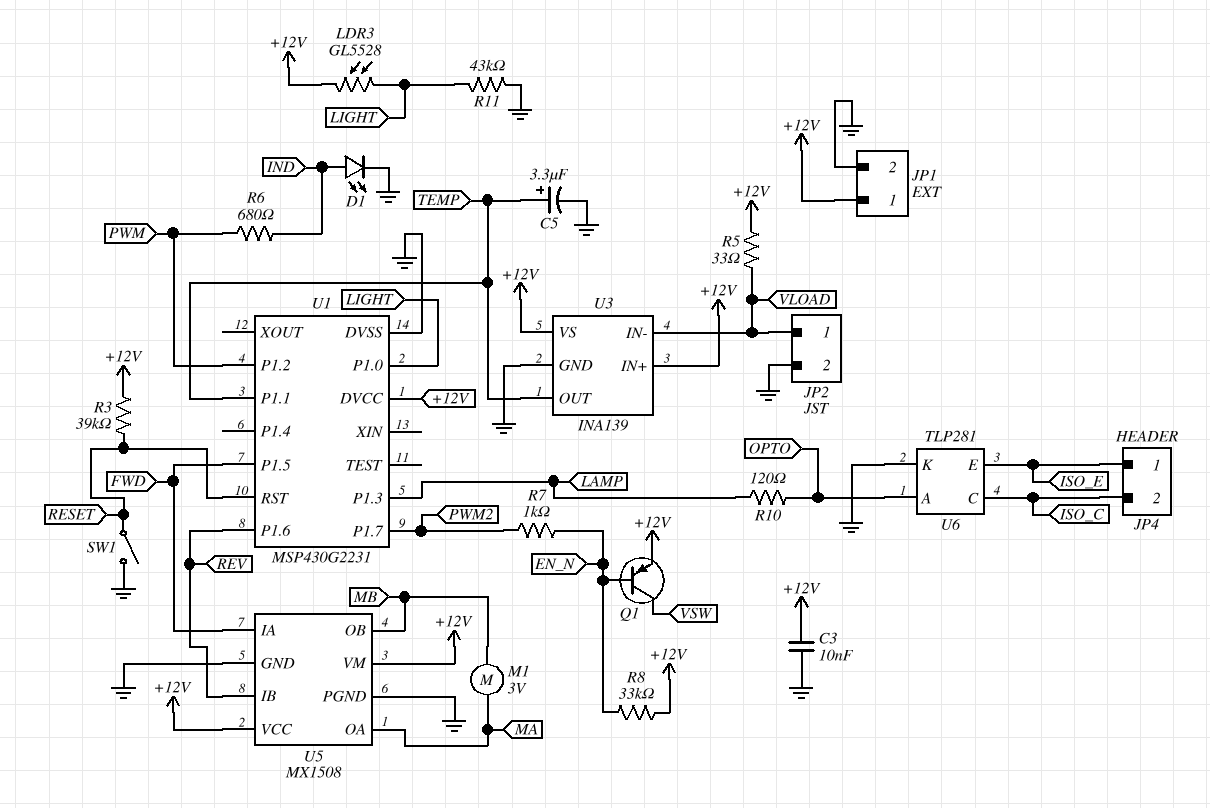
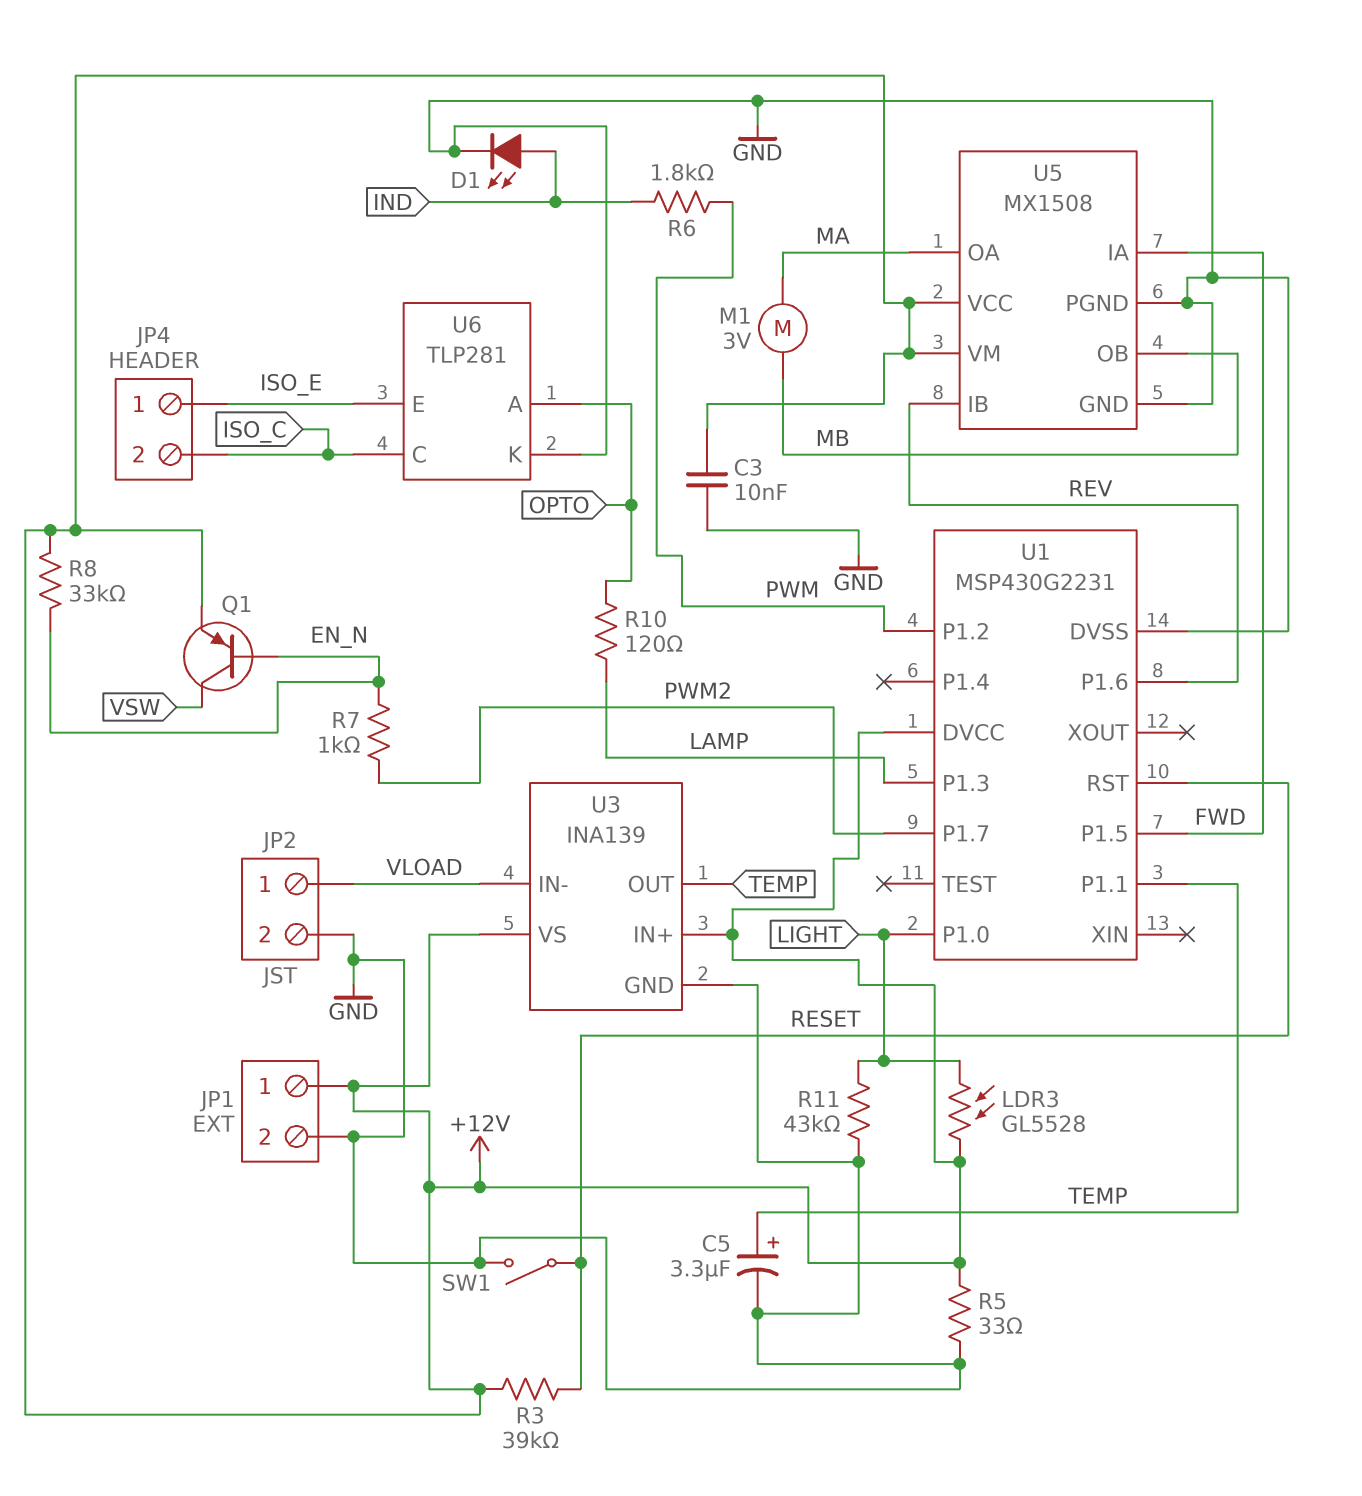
R5: 33 (+12V, VLOAD) -> 33 (+12V, GND)
R6: 680 (IND, PWM) -> 1.8k (IND, PWM)

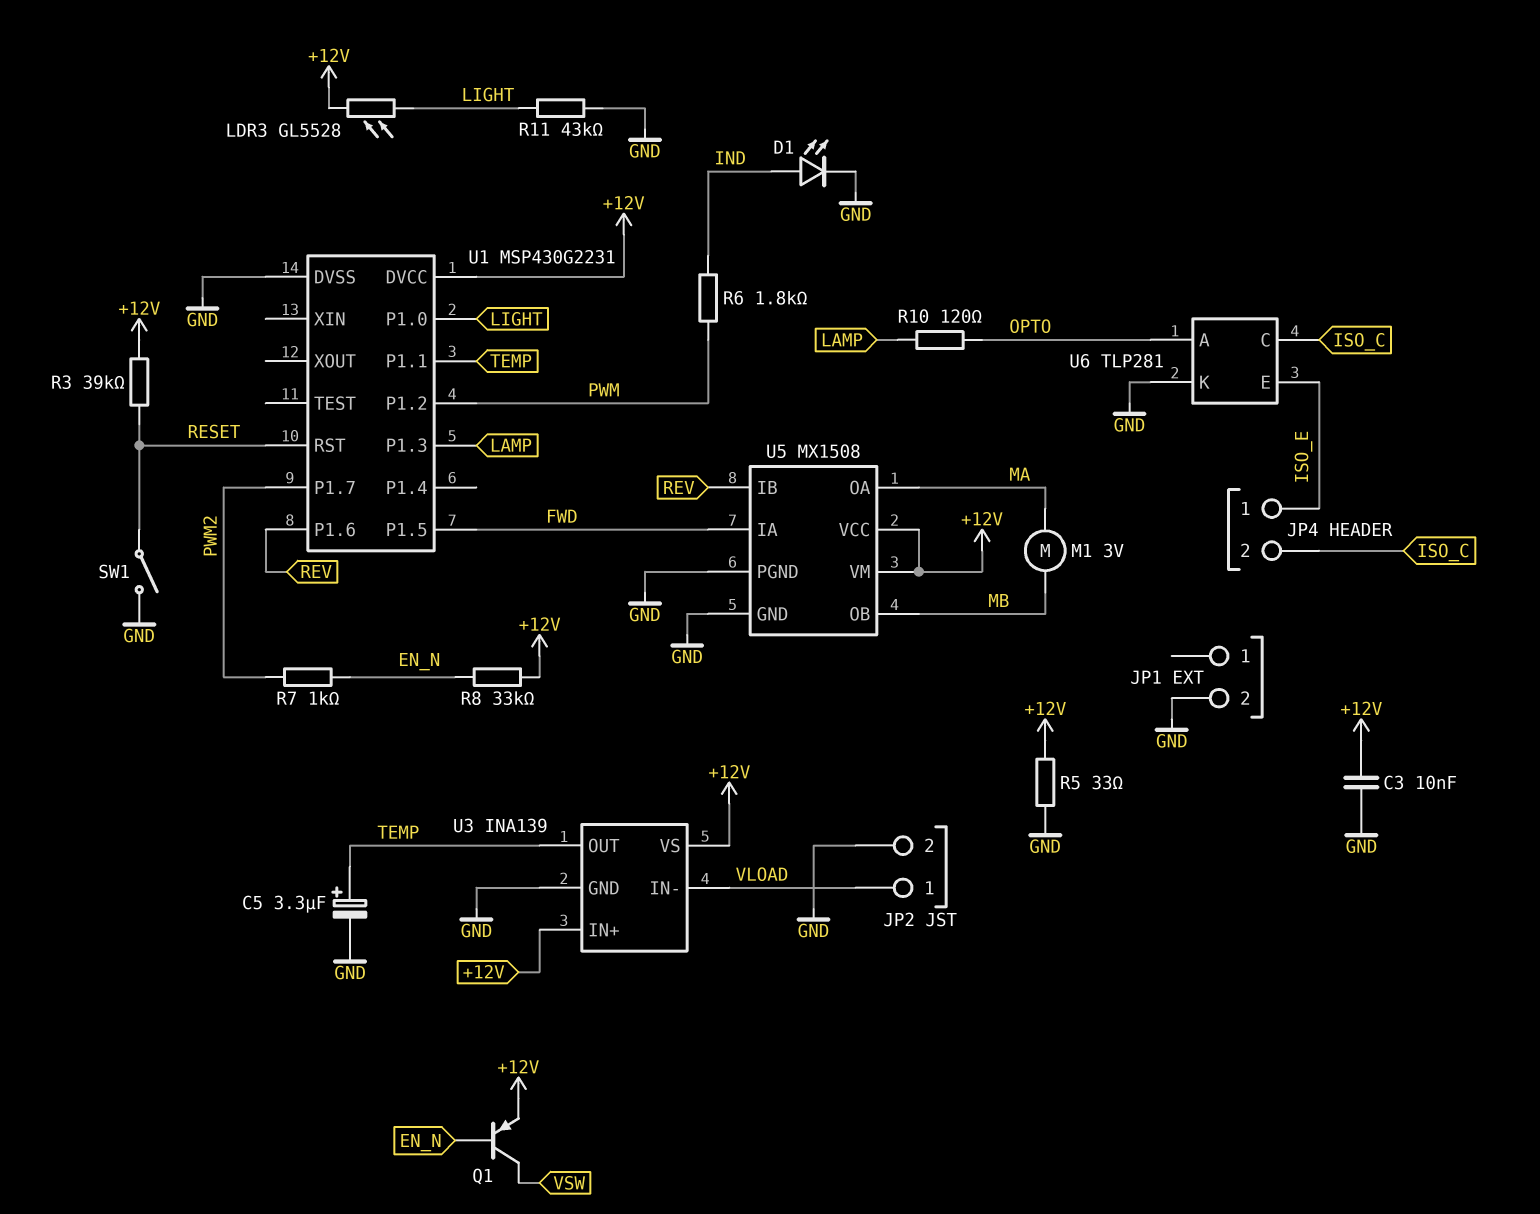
JP1 pin 1: +12V -> none

